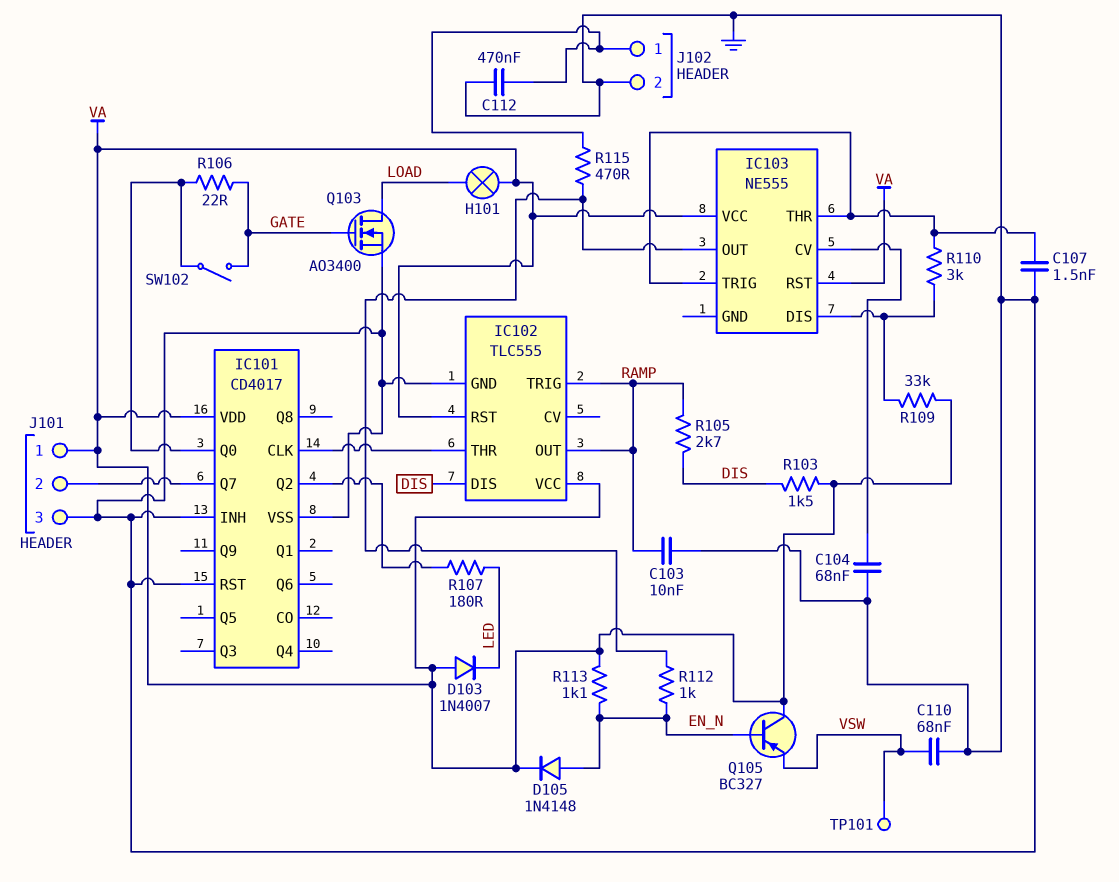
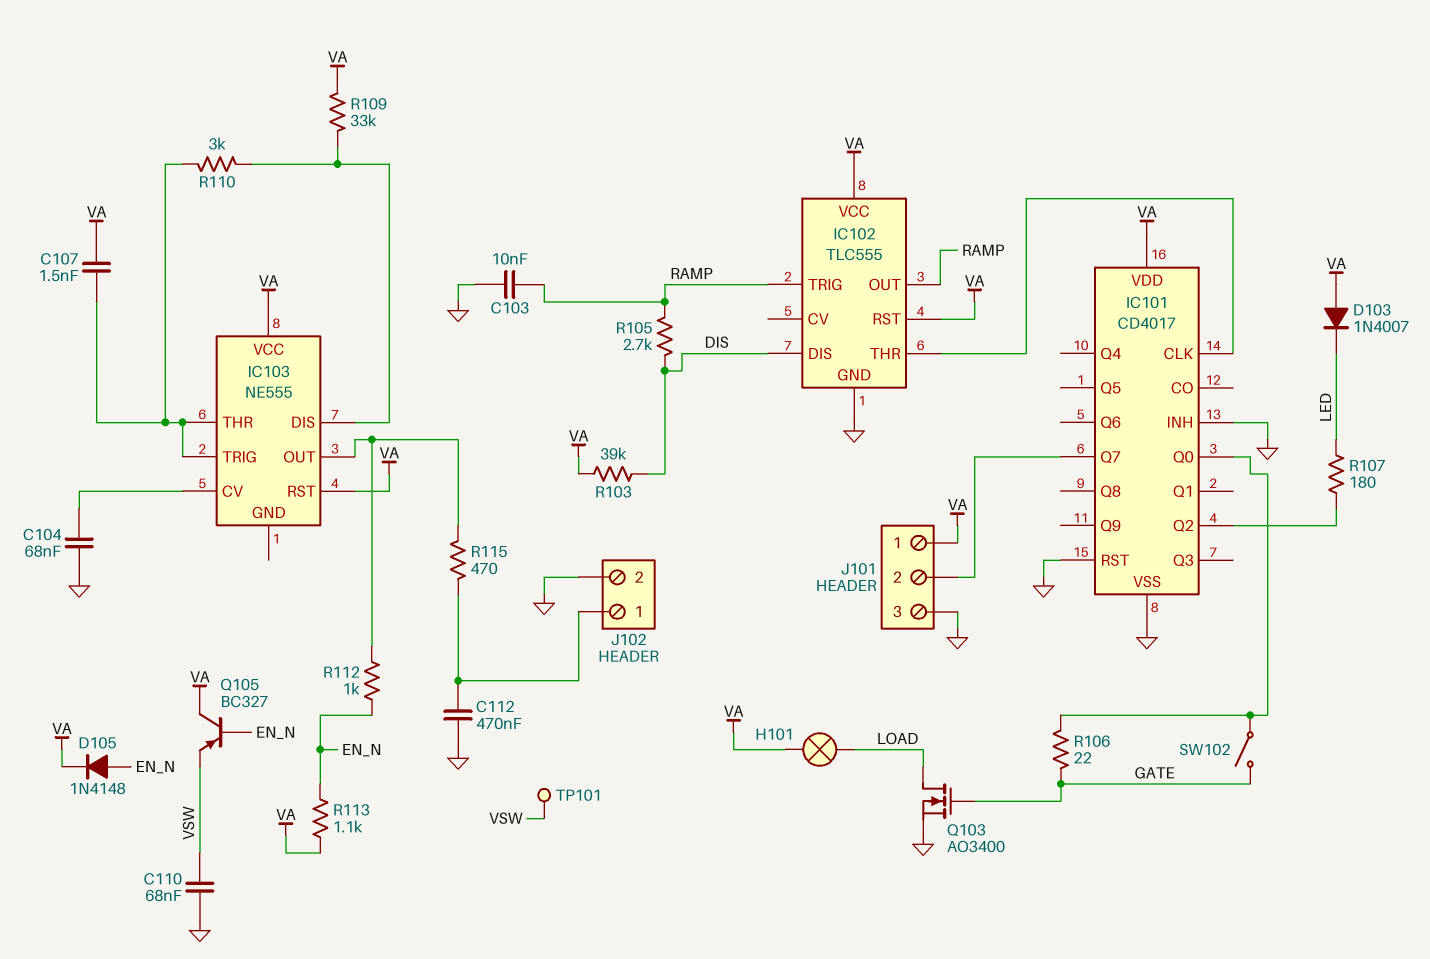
C107: 1.5nF (GND, IC103/THR) -> 1.5nF (IC103/THR, VA)
R103: 1.5k (DIS, VA) -> 39k (DIS, VA)

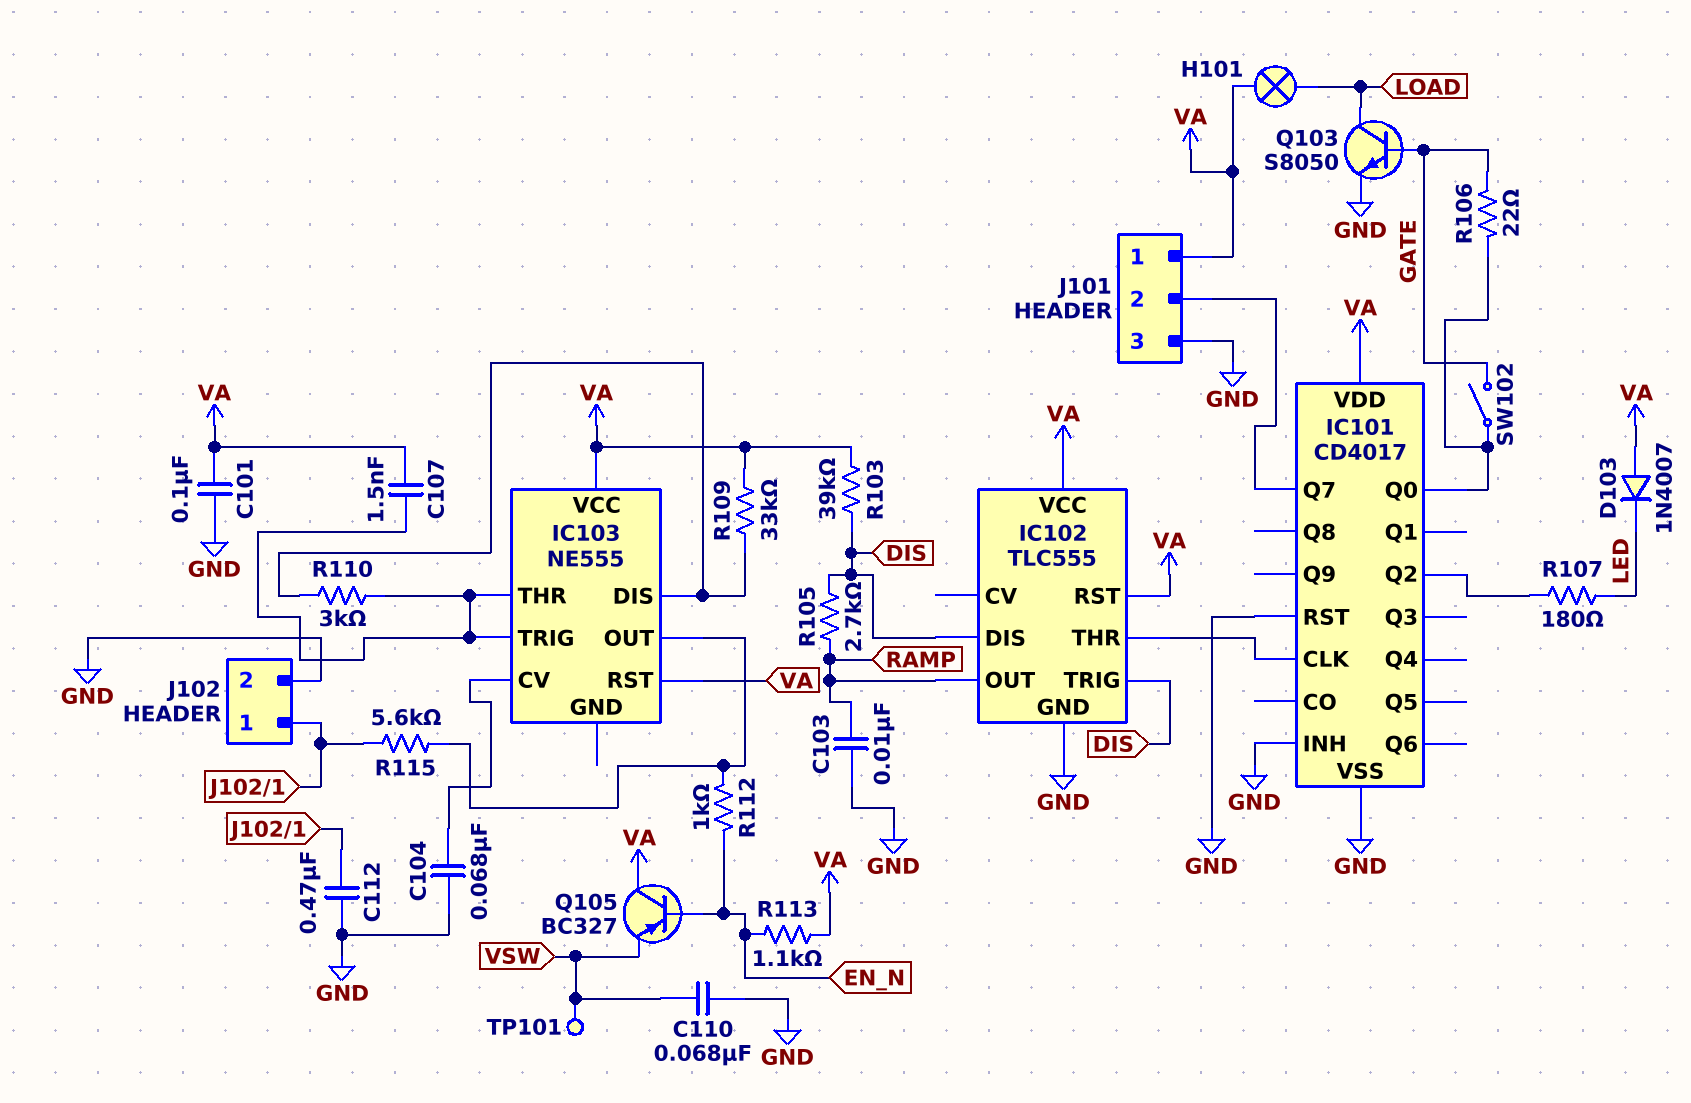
C101: none -> 100nF (GND, VA)
D105: diode 1N4148 (A EN_N, K VA) -> none
IC102 pin TRIG: RAMP -> DIS
Q103: NMOS AO3400 (G GATE, D LOAD, S GND) -> NPN S8050 (B GATE, C LOAD, E GND)
R115: 470 (IC103/OUT, J102/1) -> 5.6k (IC103/OUT, J102/1)

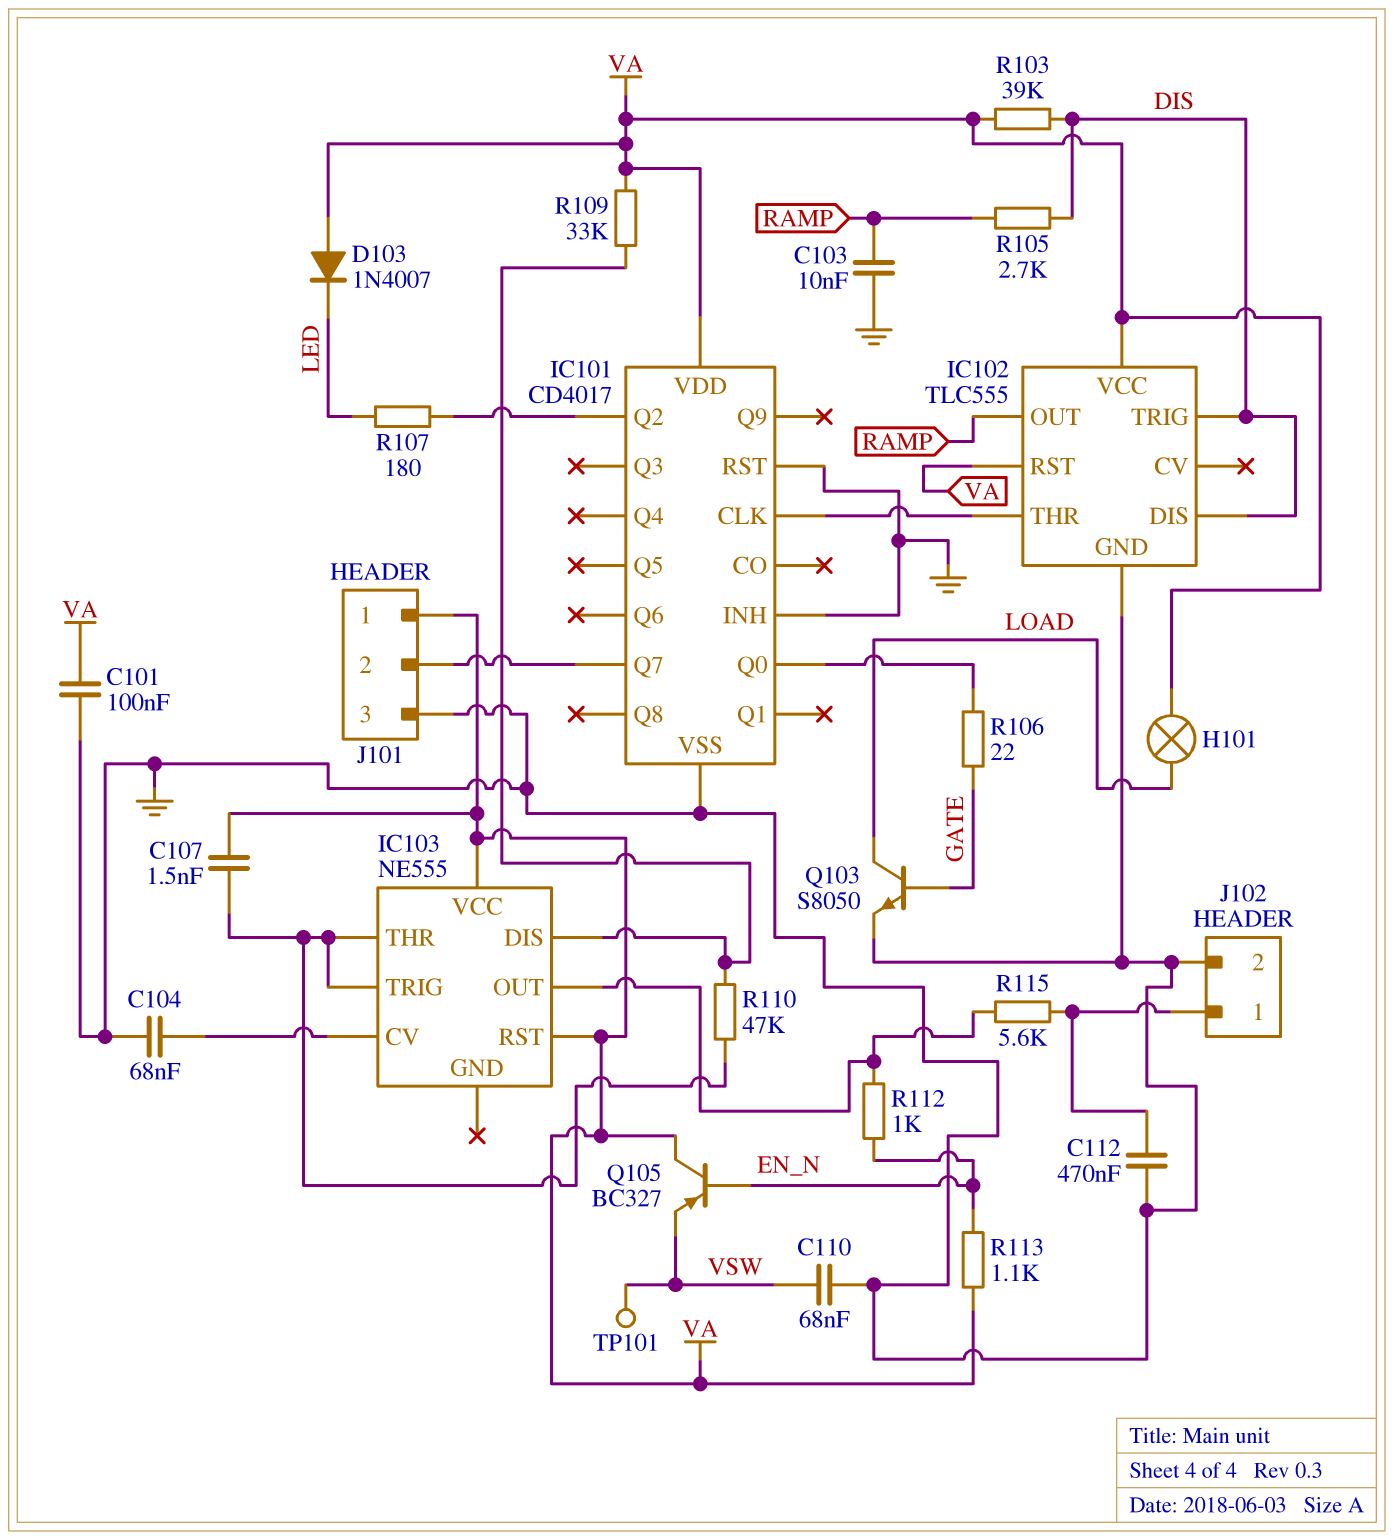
R110: 3k (IC103/DIS, IC103/THR) -> 47k (IC103/DIS, IC103/THR)
SW102: switch (GATE, IC101/Q0) -> none

